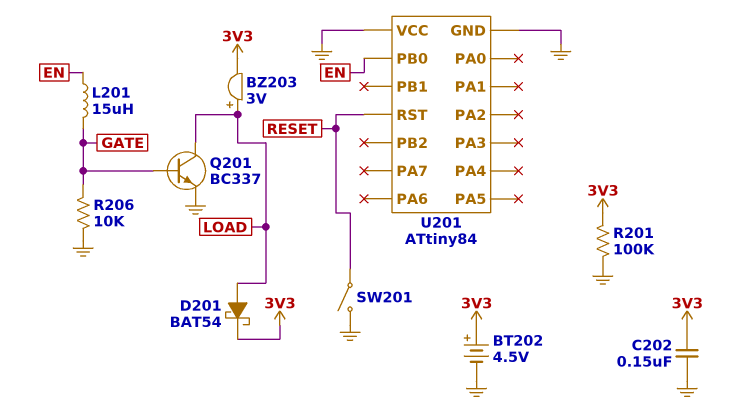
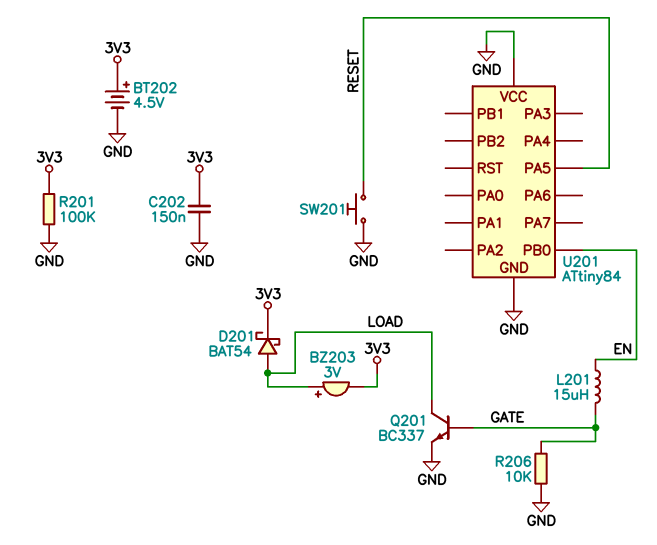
SW201: switch (GND, RESET) -> button (GND, RESET)
U201 pin PA5: none -> RESET
U201 pin RST: RESET -> none

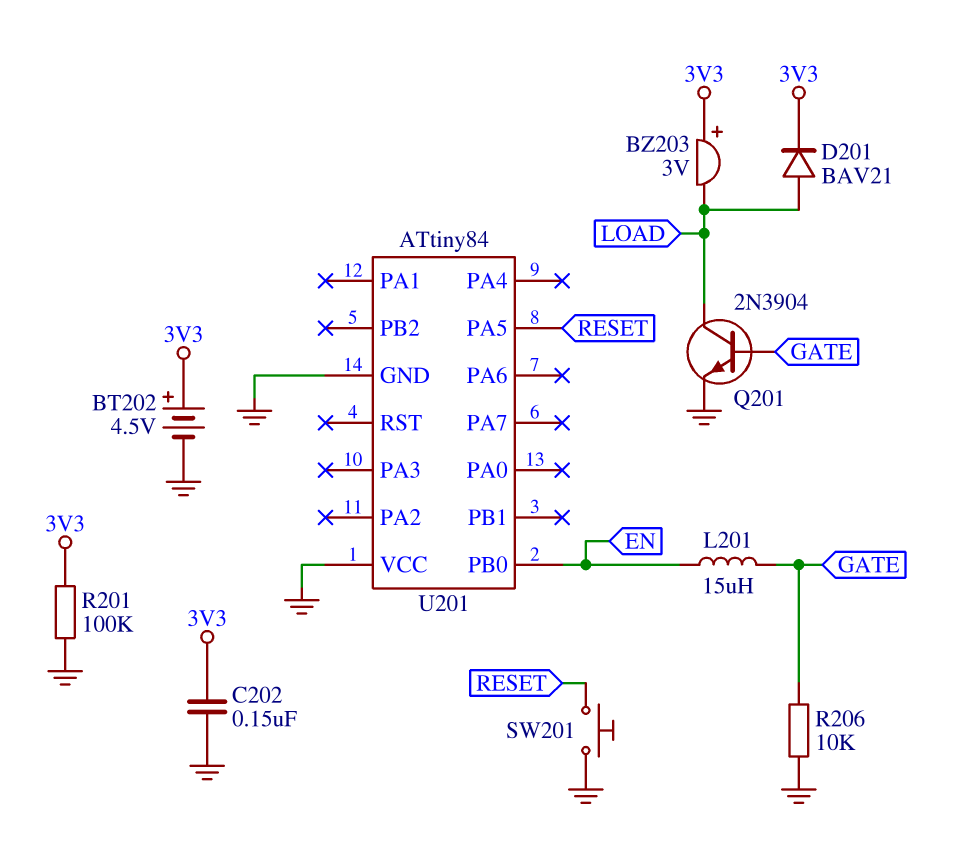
BZ203: buzzer 3V (plus LOAD, minus 3V3) -> buzzer 3V (plus 3V3, minus LOAD)
D201: schottky BAT54 (A LOAD, K 3V3) -> diode BAV21 (A LOAD, K 3V3)
Q201: NPN BC337 (B GATE, C LOAD, E GND) -> NPN 2N3904 (B GATE, C LOAD, E GND)

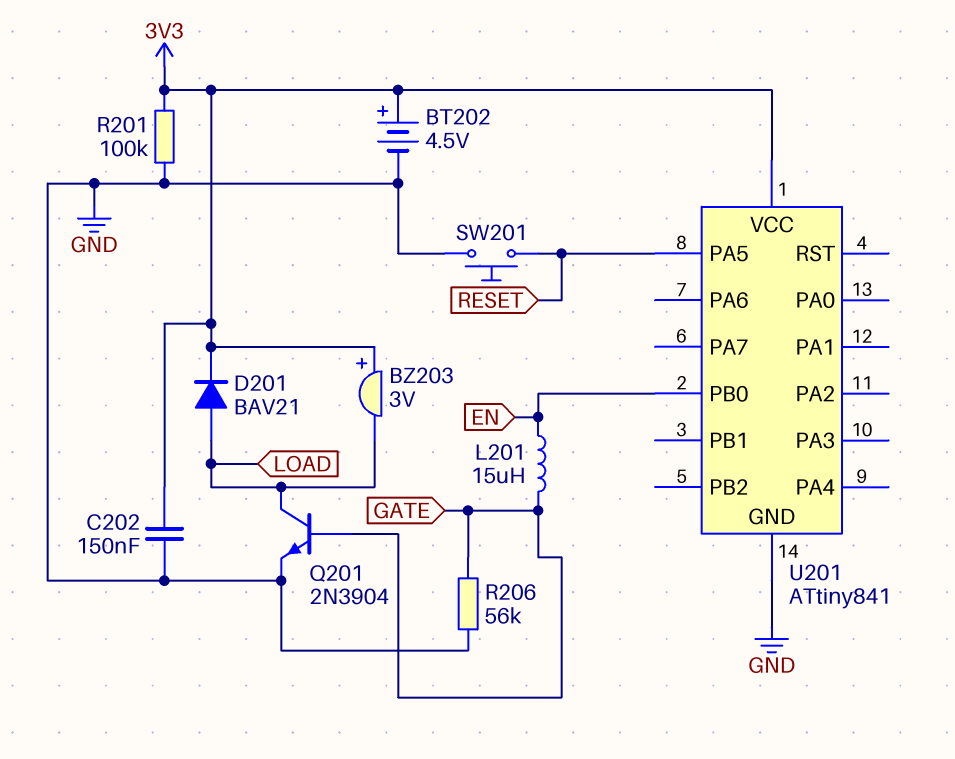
R206: 10k (GATE, GND) -> 56k (GATE, GND)
U201: ATtiny84 -> ATtiny841
U201 pin VCC: GND -> 3V3

